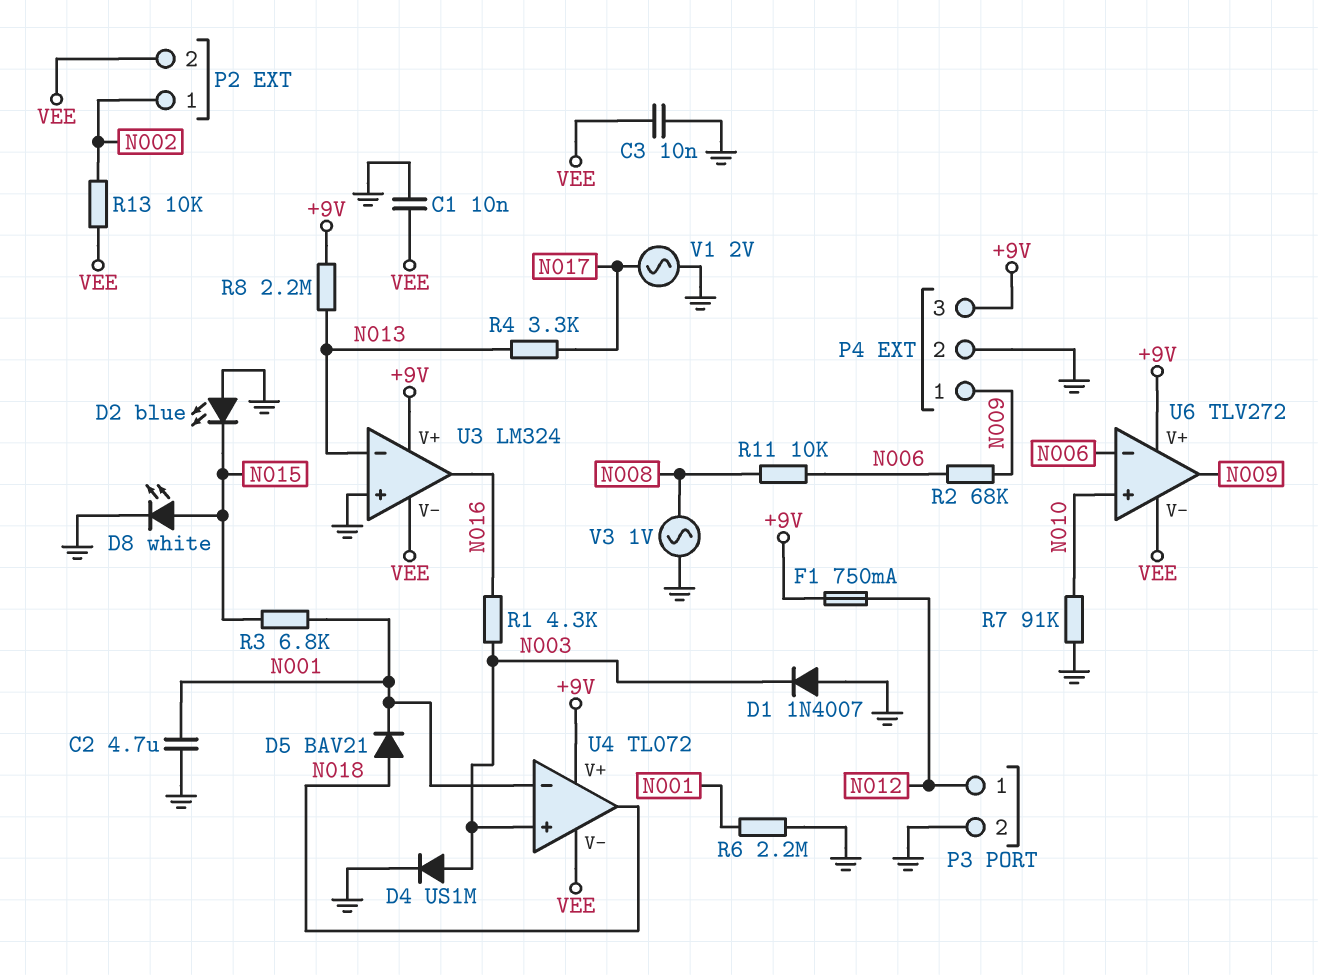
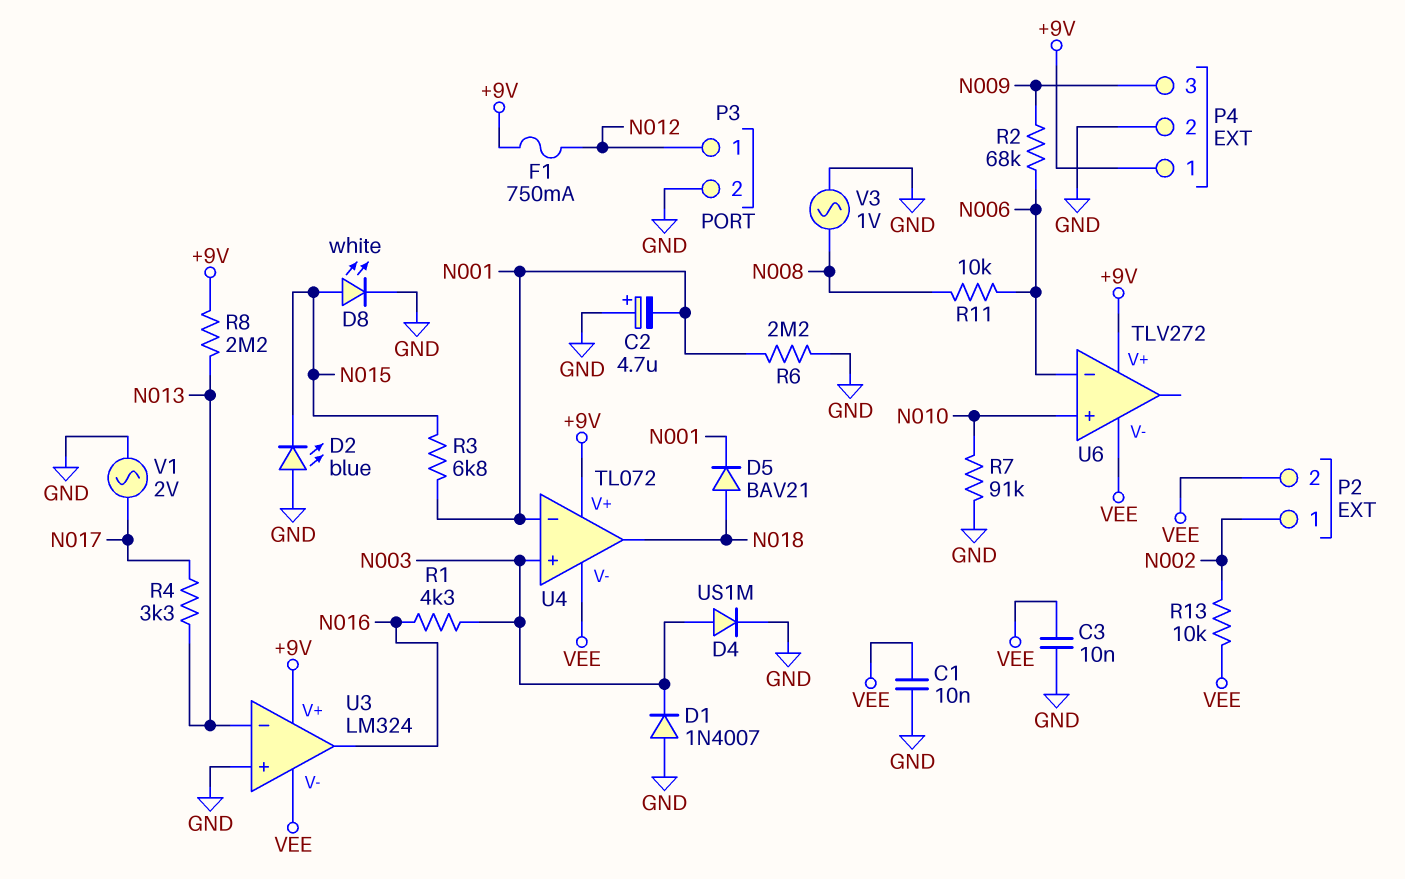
C2: 4.7uF (GND, N001) -> 4.7uF (plus GND, minus N001)
P4 pin 1: N009 -> +9V
P4 pin 3: +9V -> N009
U6 pin out: N009 -> none

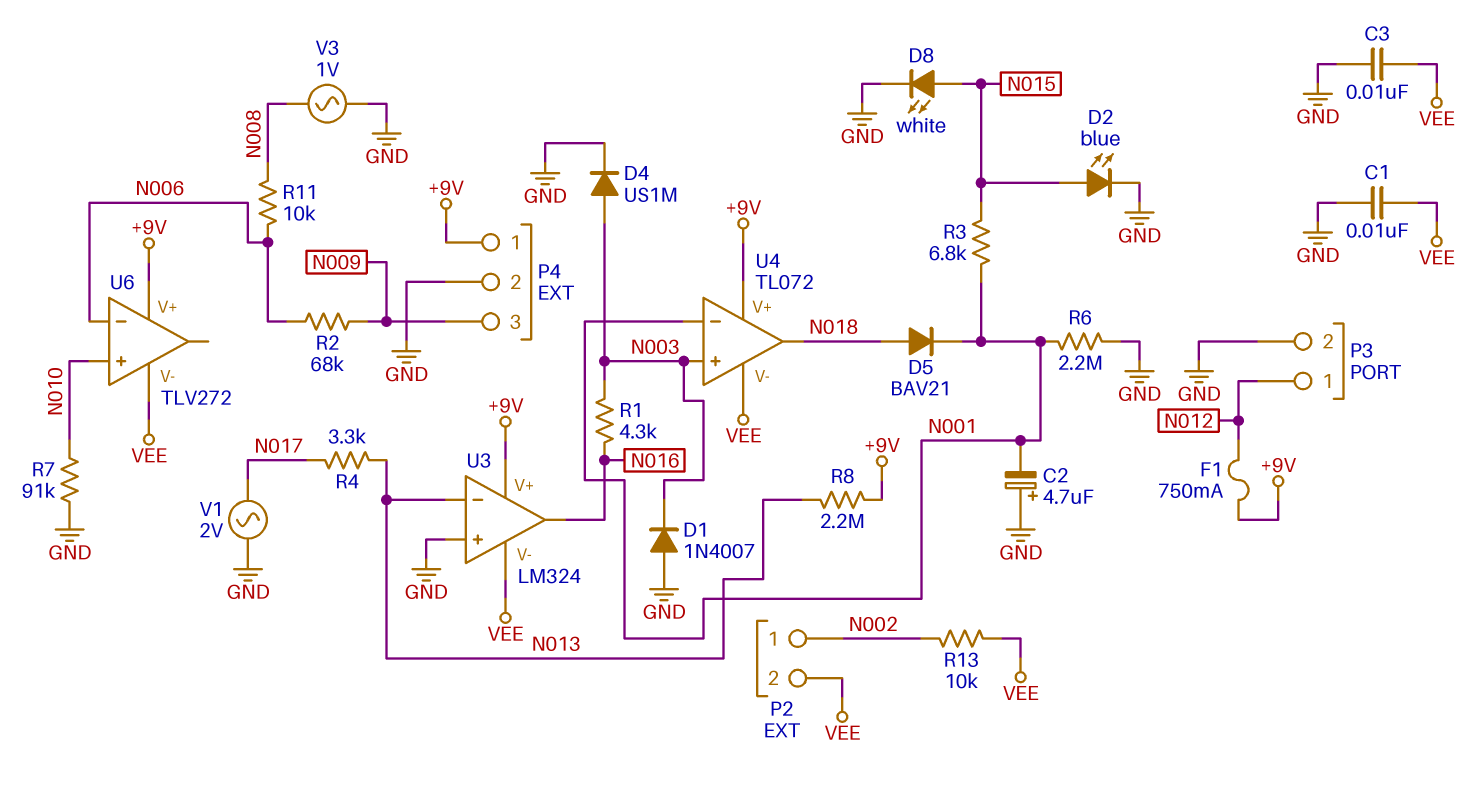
D2: LED blue (A GND, K N015) -> LED blue (A N015, K GND)

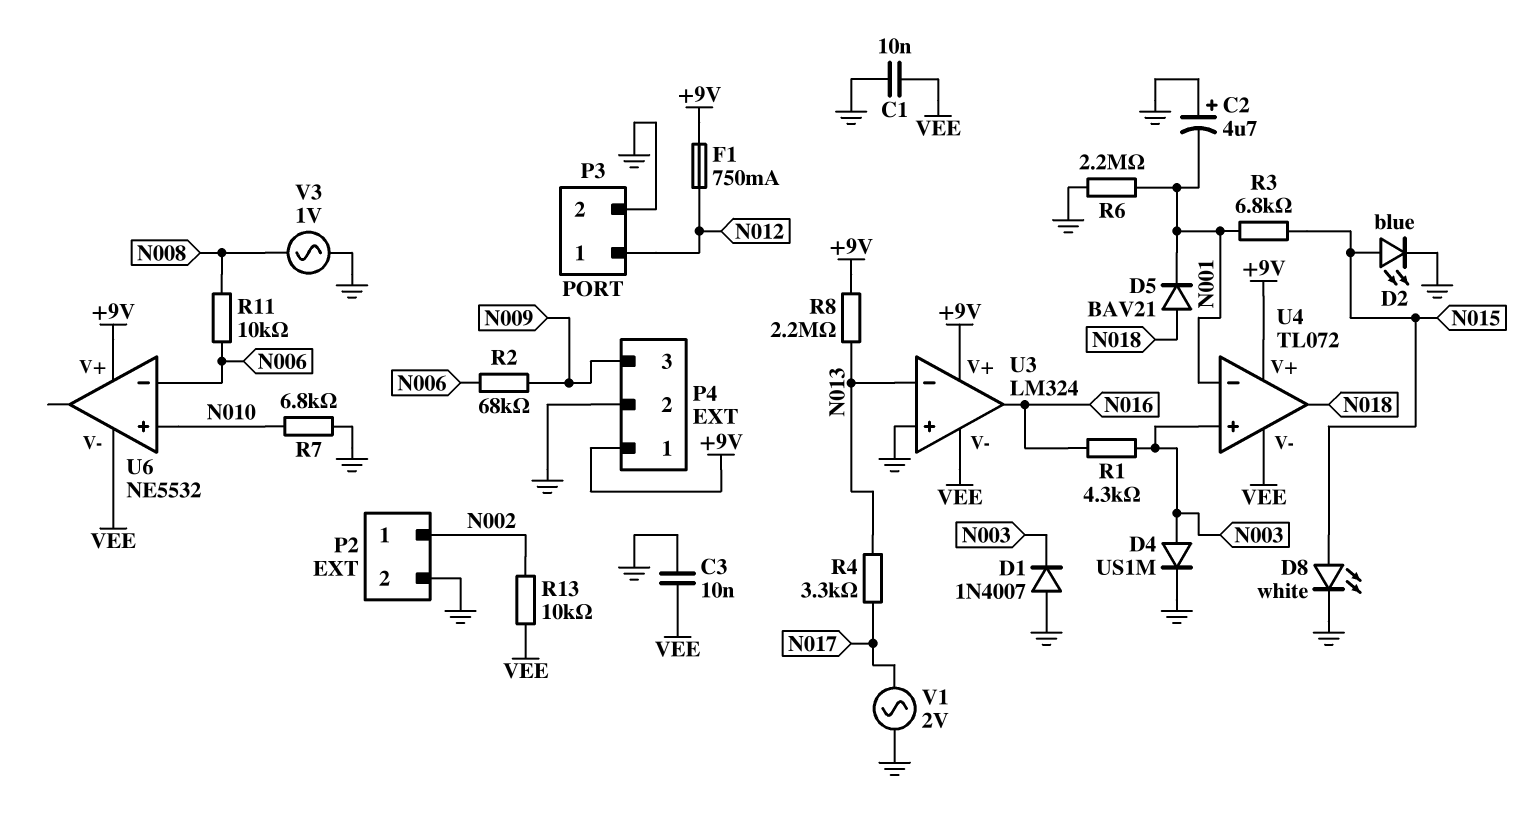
P2 pin 2: VEE -> GND
R7: 91k (GND, N010) -> 6.8k (GND, N010)
U6: TLV272 -> NE5532

